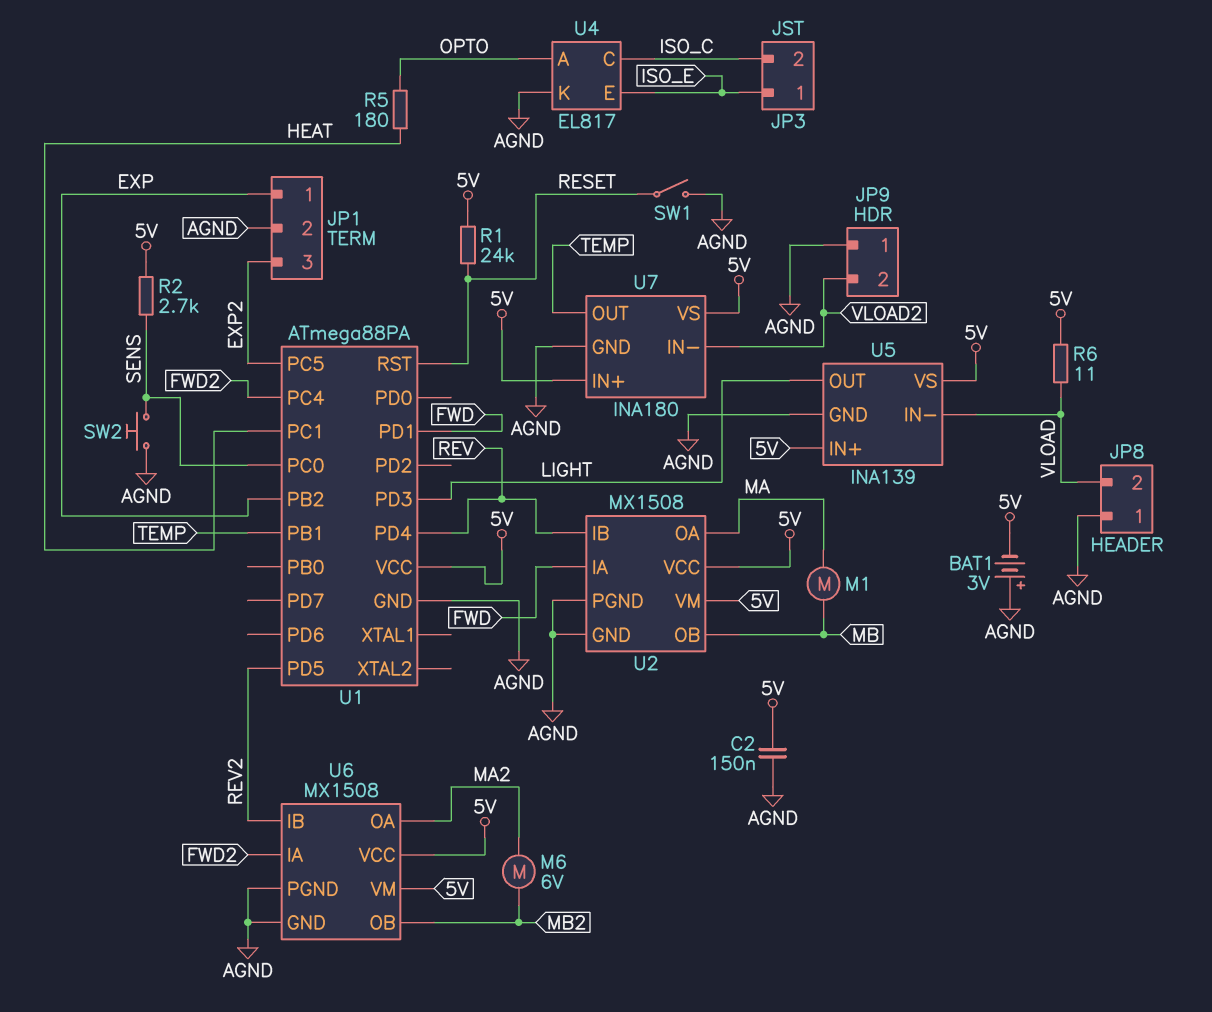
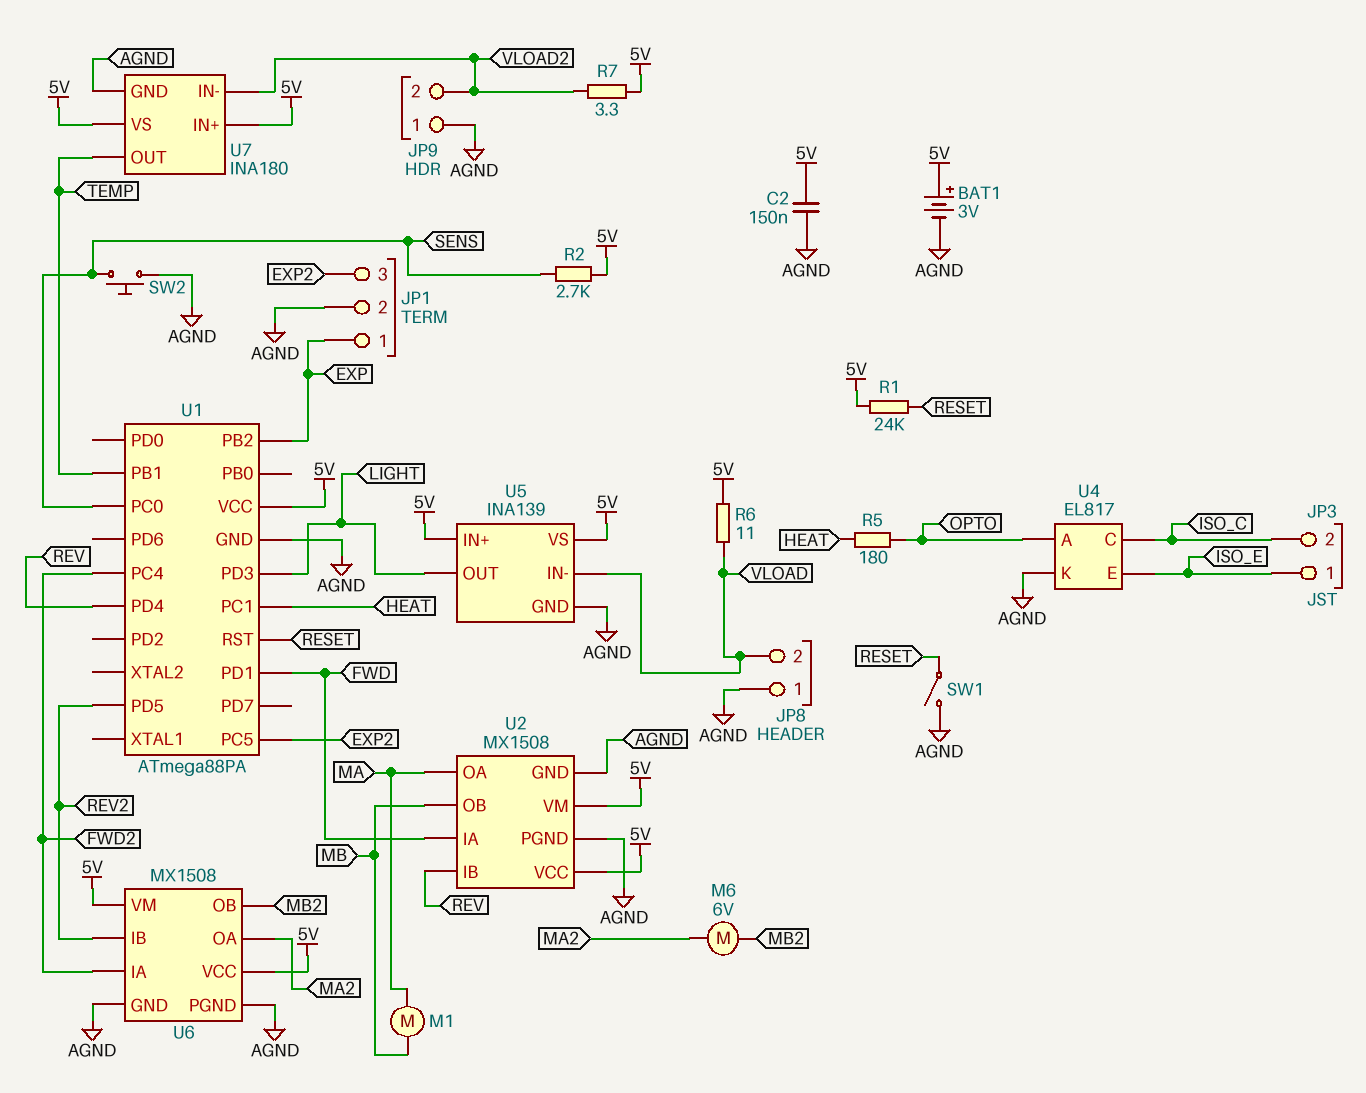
BAT1: 3V (plus AGND, minus 5V) -> 3V (plus 5V, minus AGND)
R7: none -> 3.3 (5V, VLOAD2)

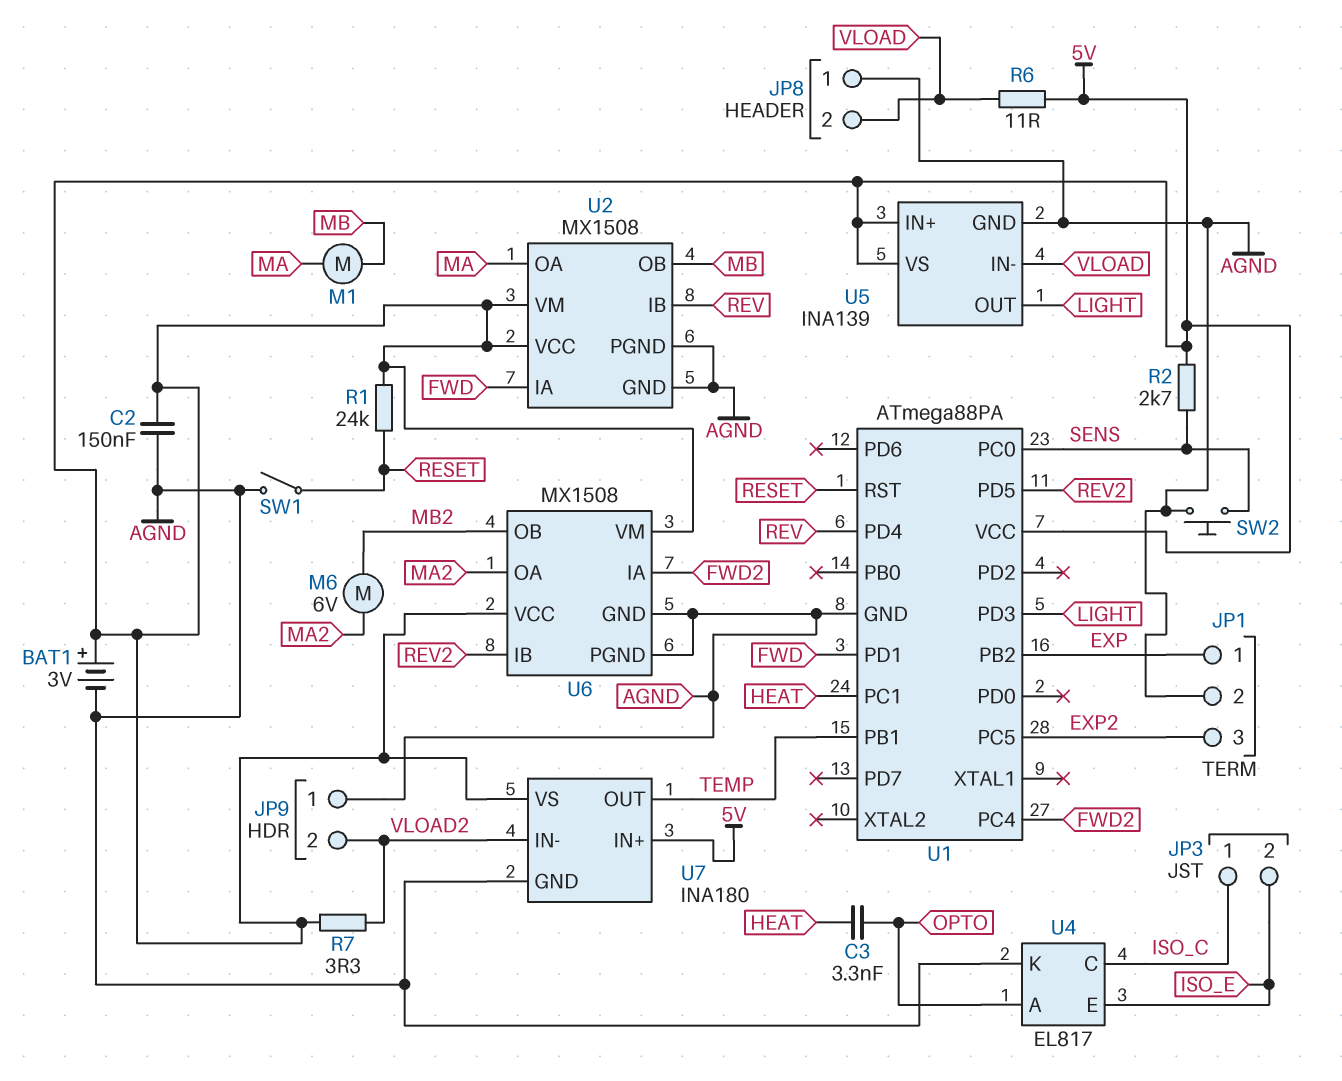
C3: none -> 3.3nF (HEAT, OPTO)
JP3 pin 1: ISO_E -> ISO_C
JP3 pin 2: ISO_C -> ISO_E
R5: 180 (HEAT, OPTO) -> none

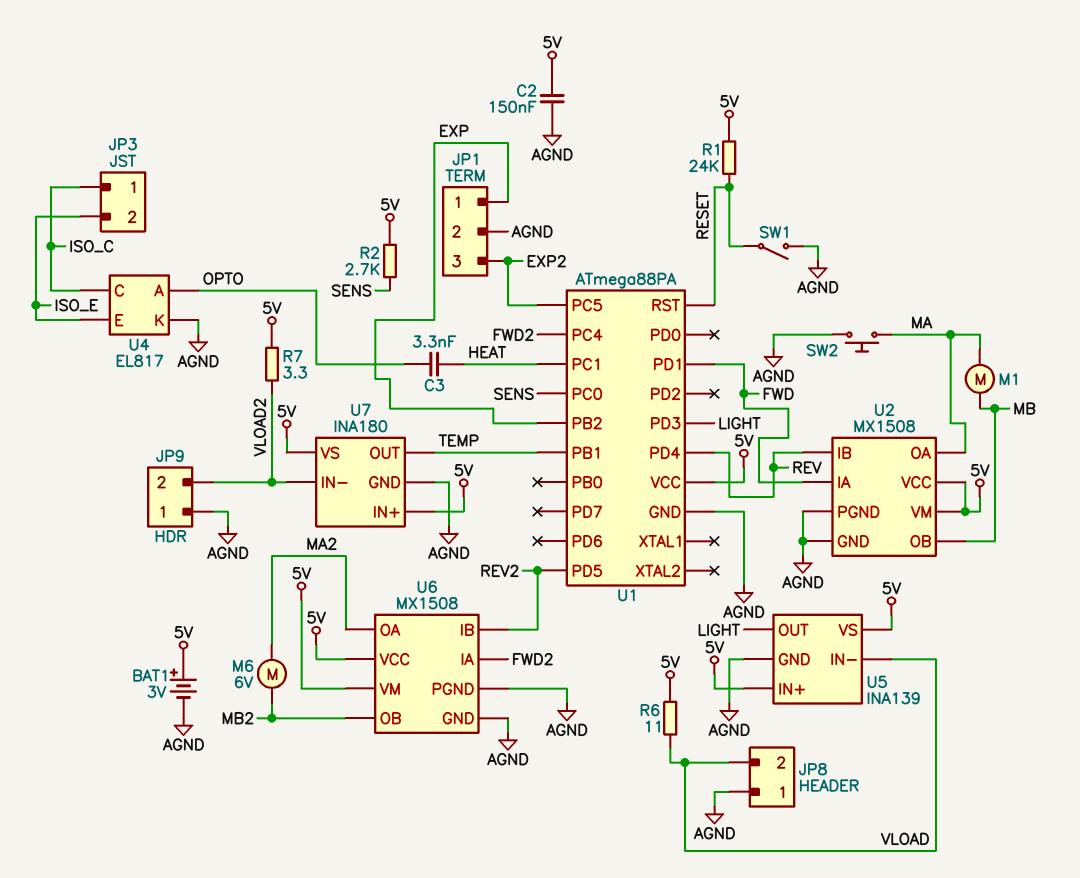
SW2: button (AGND, SENS) -> button (AGND, MA)

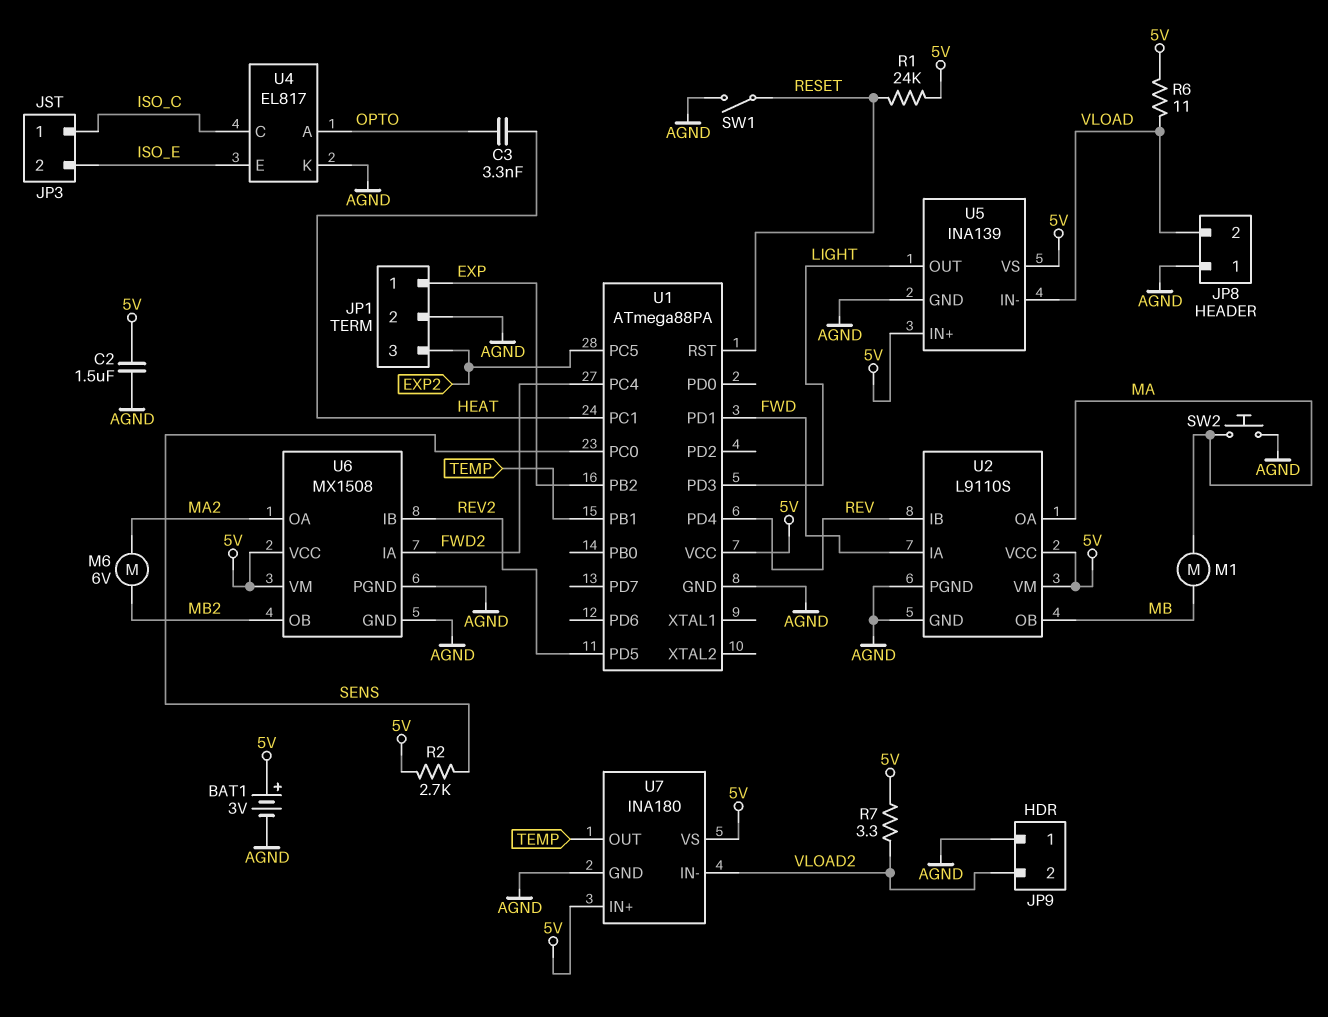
C2: 150nF (5V, AGND) -> 1.5uF (5V, AGND)
U2: MX1508 -> L9110S

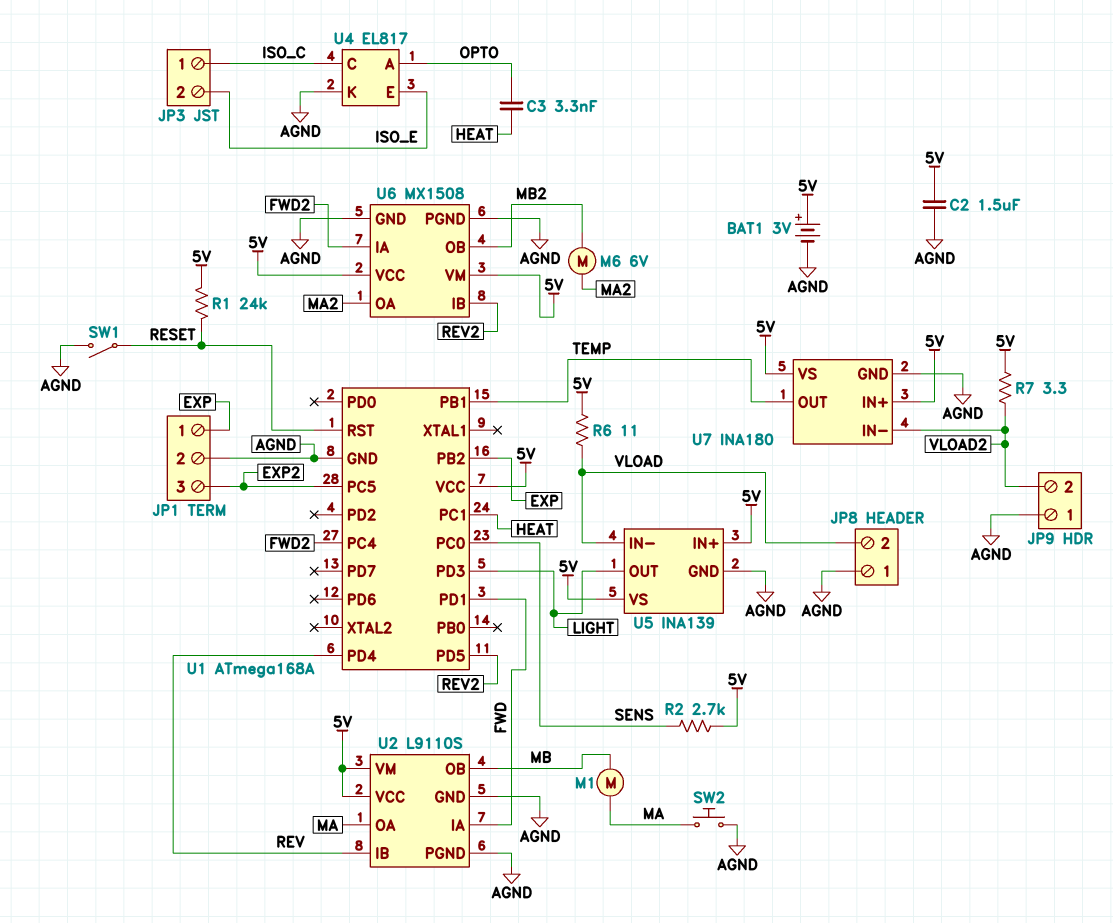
U1: ATmega88PA -> ATmega168A

